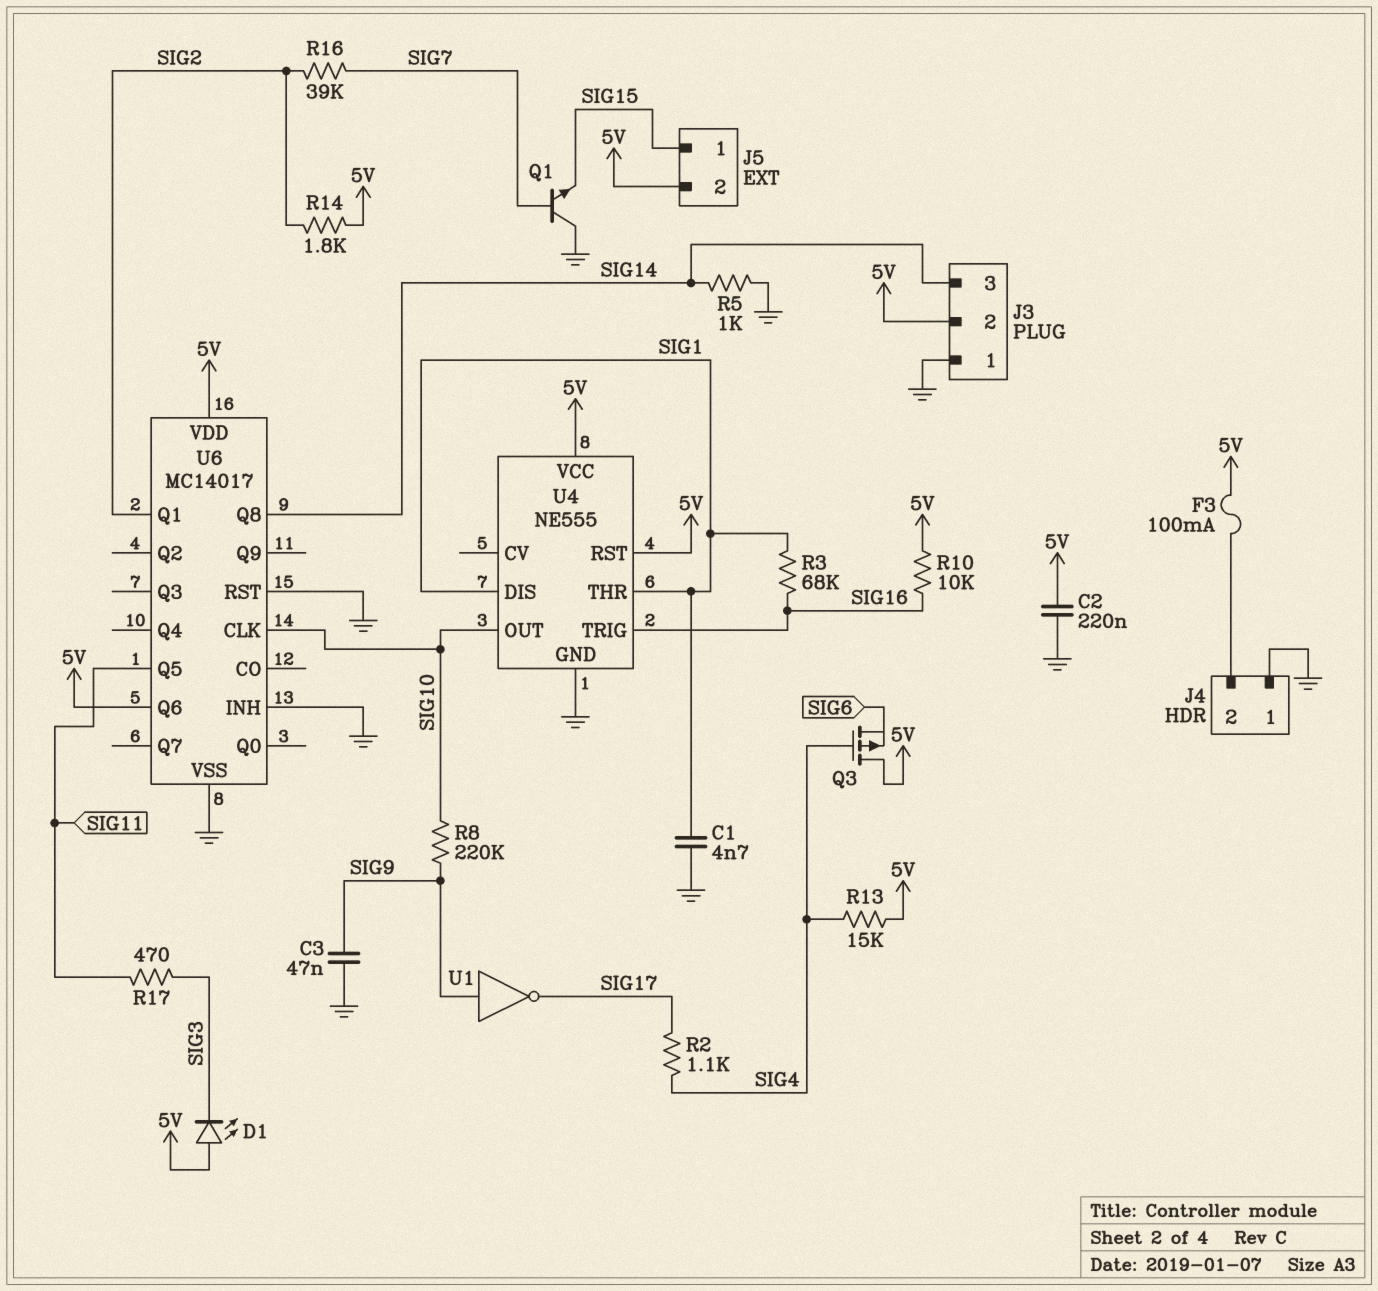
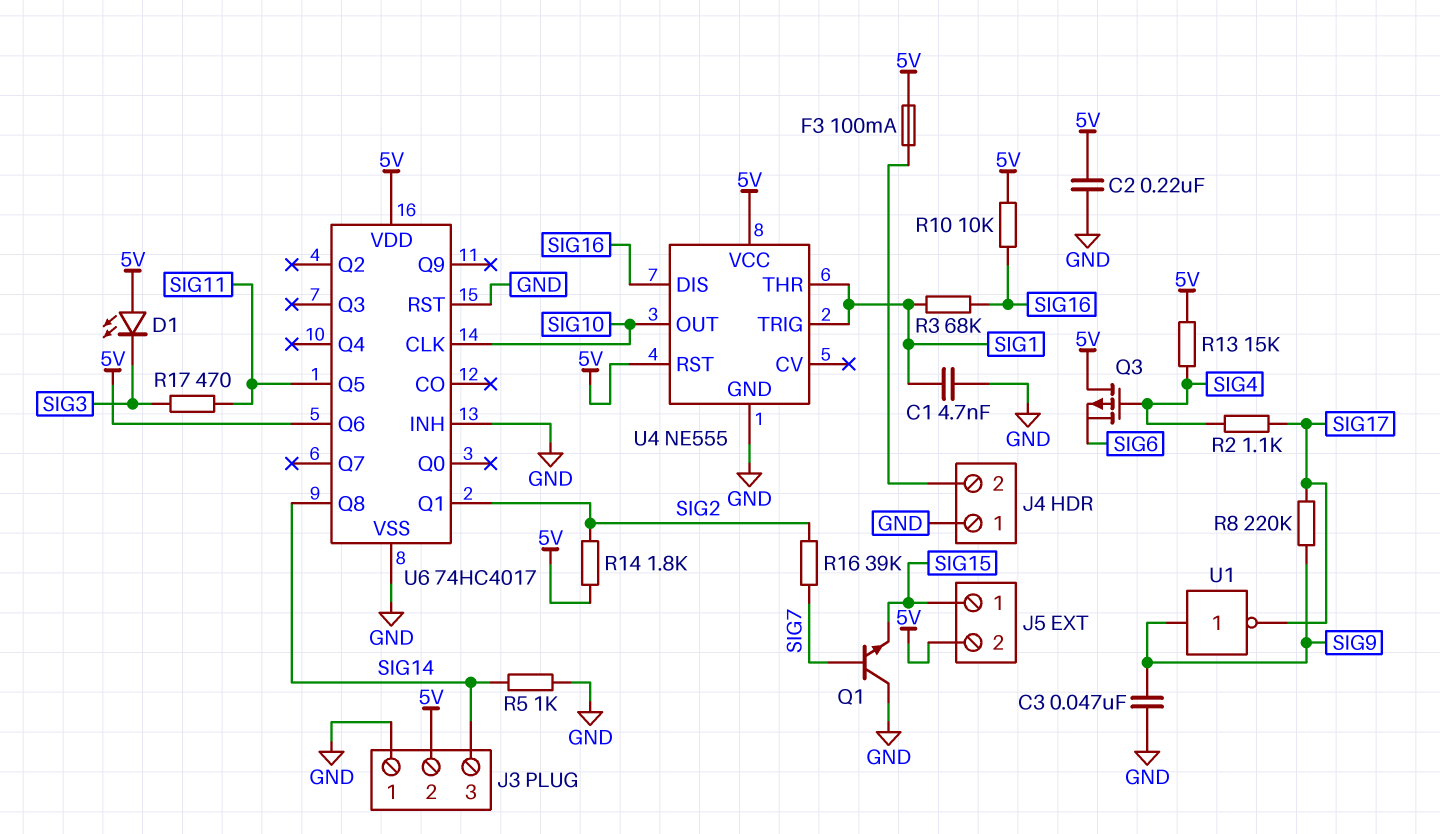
R8: 220k (SIG9, SIG10) -> 220k (SIG9, SIG17)
U4 pin DIS: SIG1 -> SIG16
U4 pin TRIG: SIG16 -> SIG1
U6: MC14017 -> 74HC4017

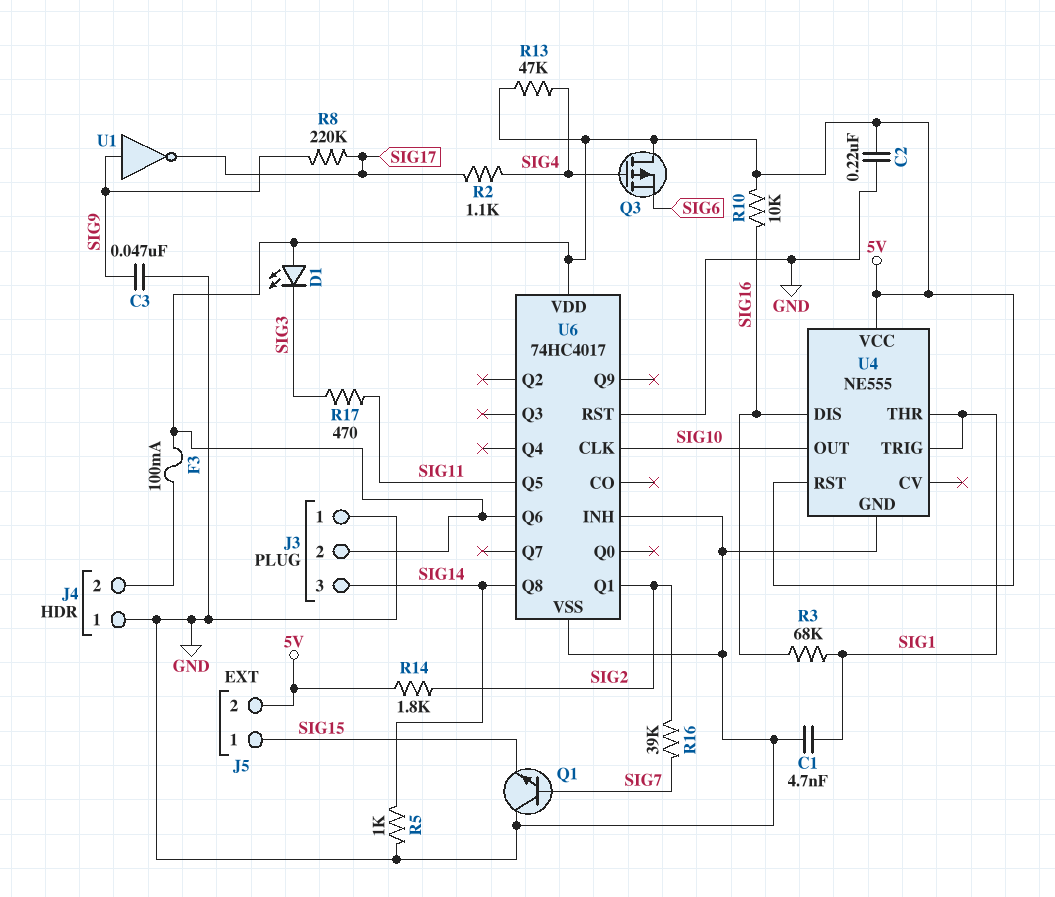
R13: 15k (5V, SIG4) -> 47k (5V, SIG4)

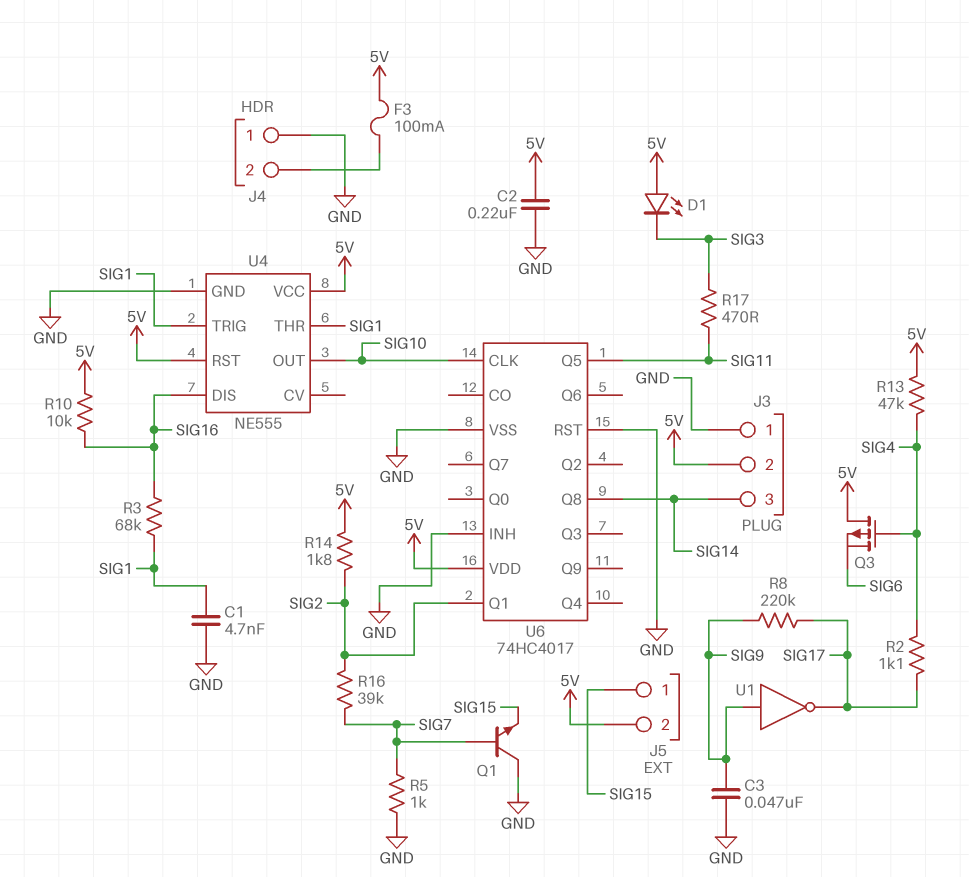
R5: 1k (GND, SIG14) -> 1k (GND, SIG7)
U6 pin Q6: 5V -> none

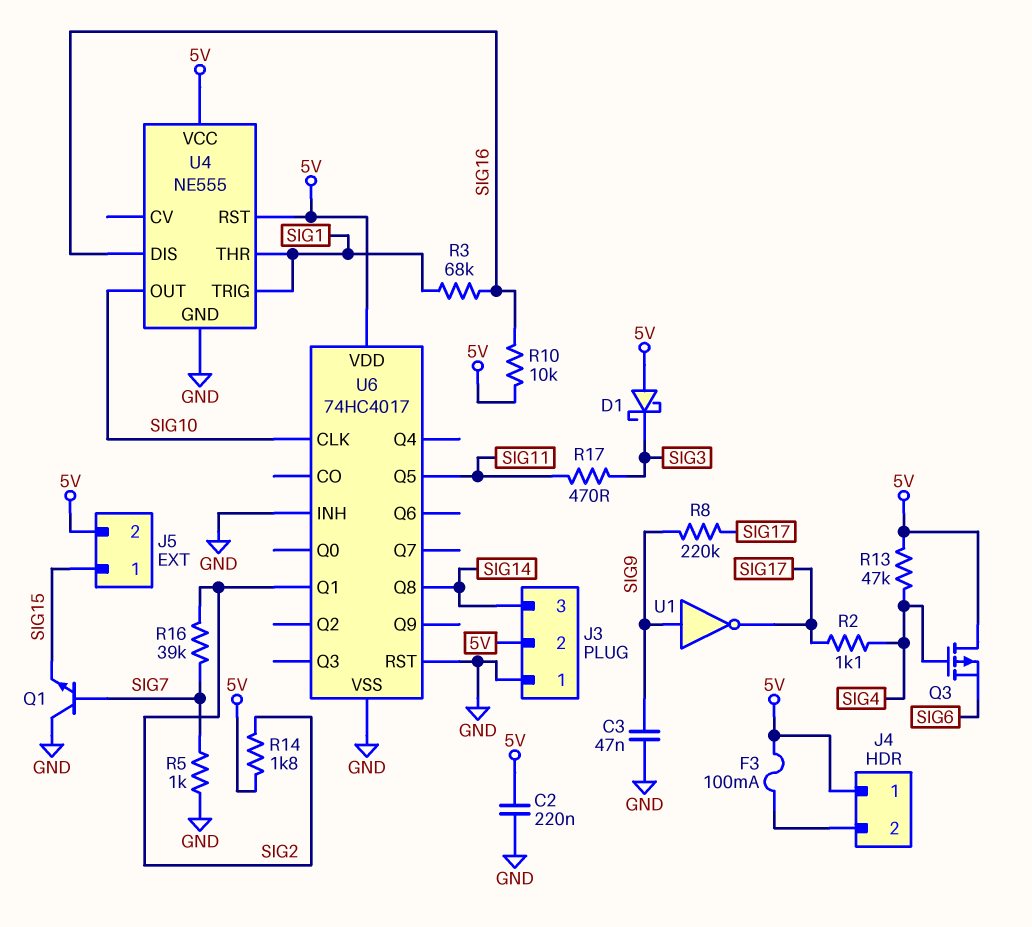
C1: 4.7nF (GND, SIG1) -> none
D1: LED (A 5V, K SIG3) -> schottky (A 5V, K SIG3)
J4 pin 1: GND -> 5V

